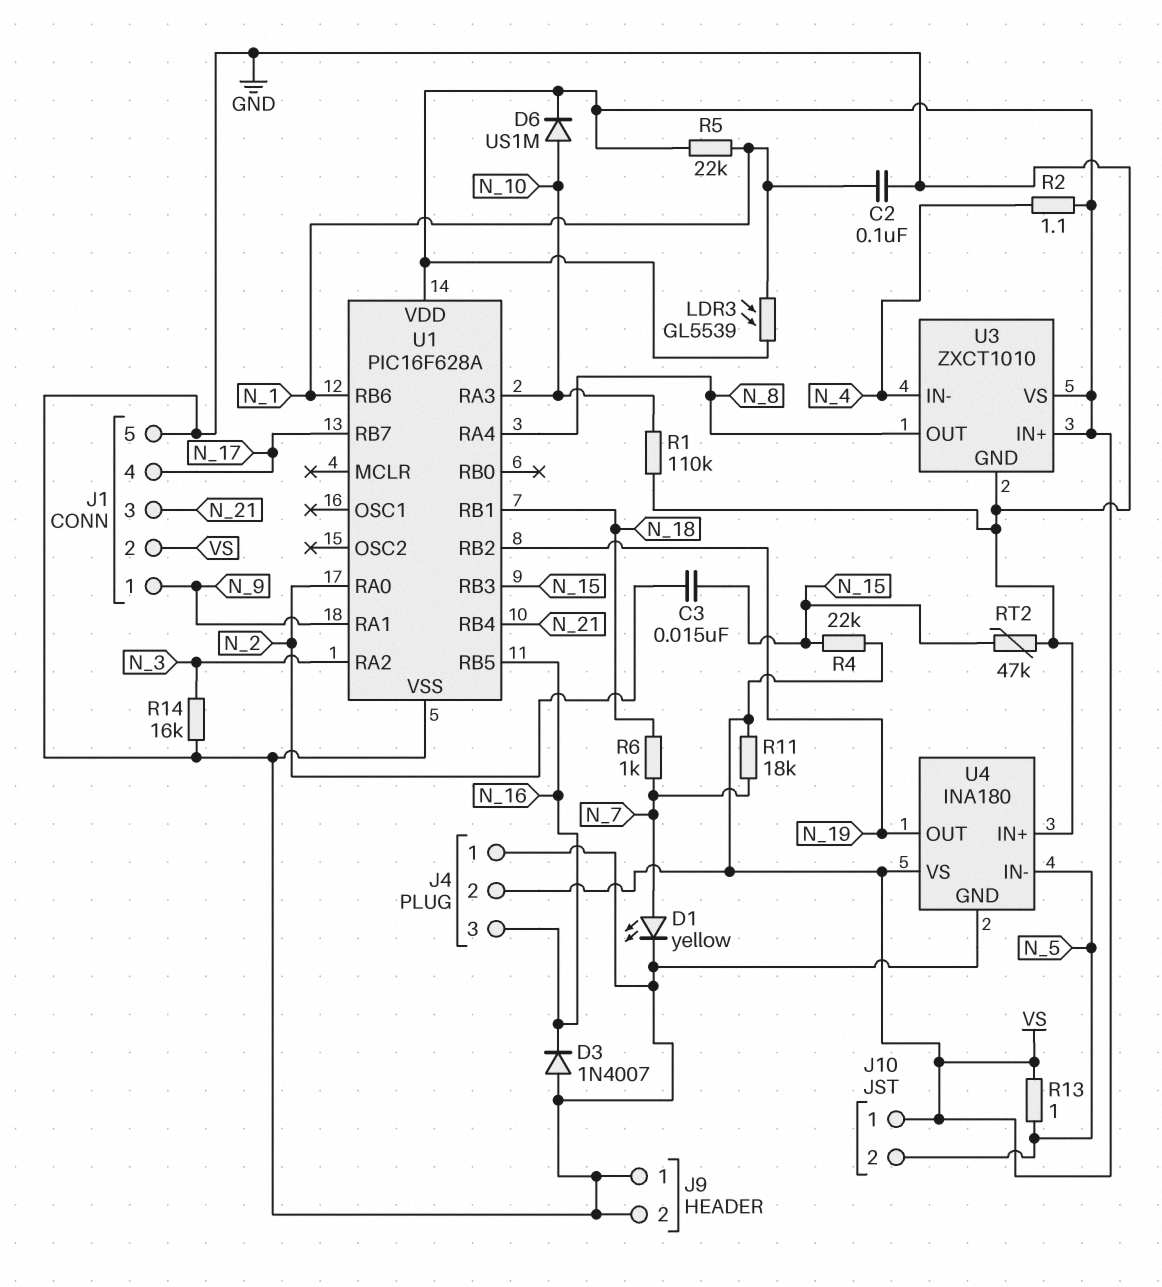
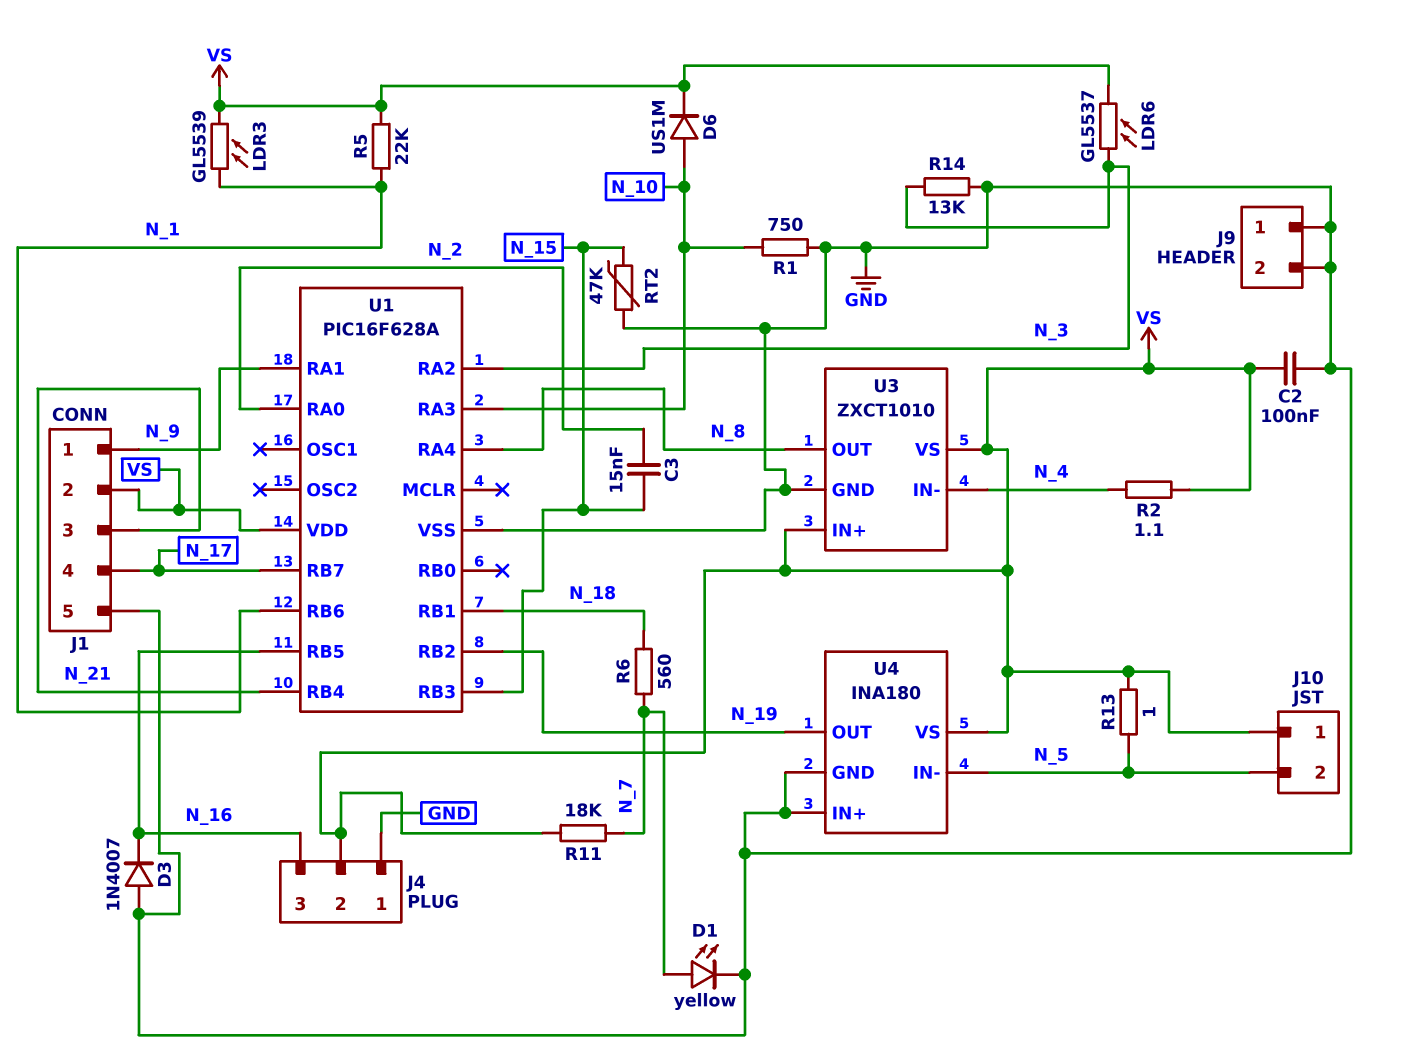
C2: 100nF (GND, N_1) -> 100nF (GND, VS)
LDR6: none -> GL5537 (N_3, VS)
R1: 110k (GND, N_10) -> 750 (GND, N_10)
R4: 22k (N_15, VS) -> none
R6: 1k (N_7, N_18) -> 560 (N_7, N_18)
R14: 16k (GND, N_3) -> 13k (GND, N_3)

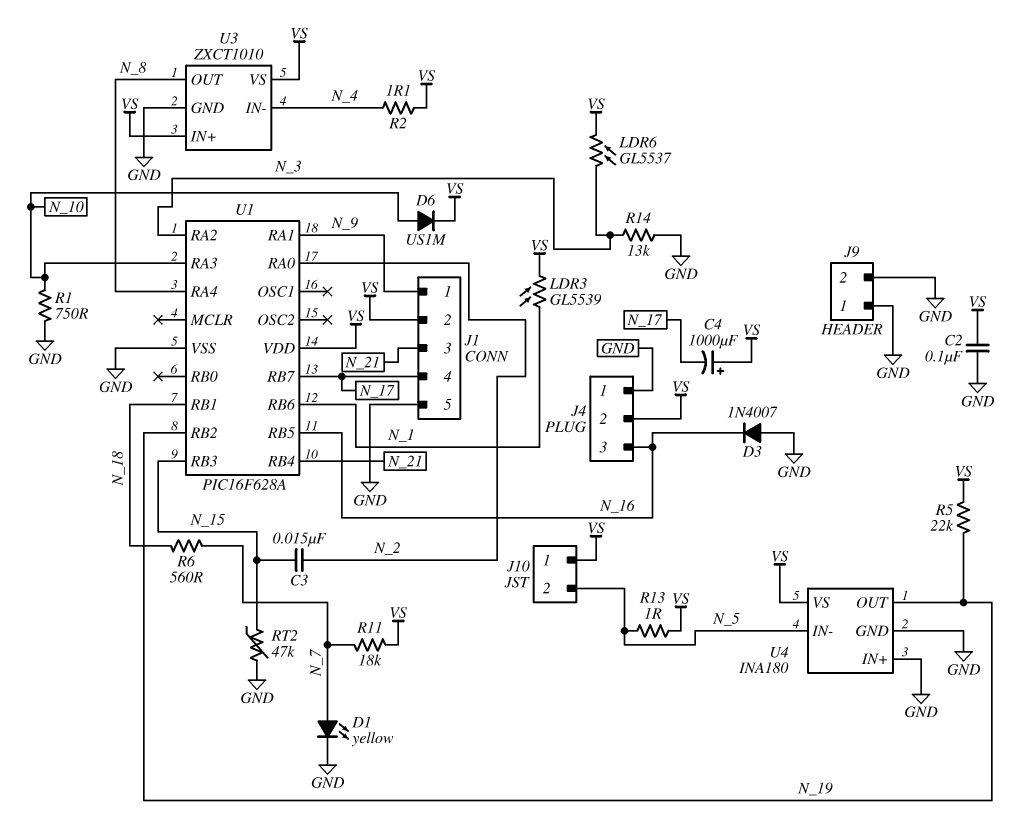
C4: none -> 1000uF (plus VS, minus N_17)
R5: 22k (N_1, VS) -> 22k (N_19, VS)

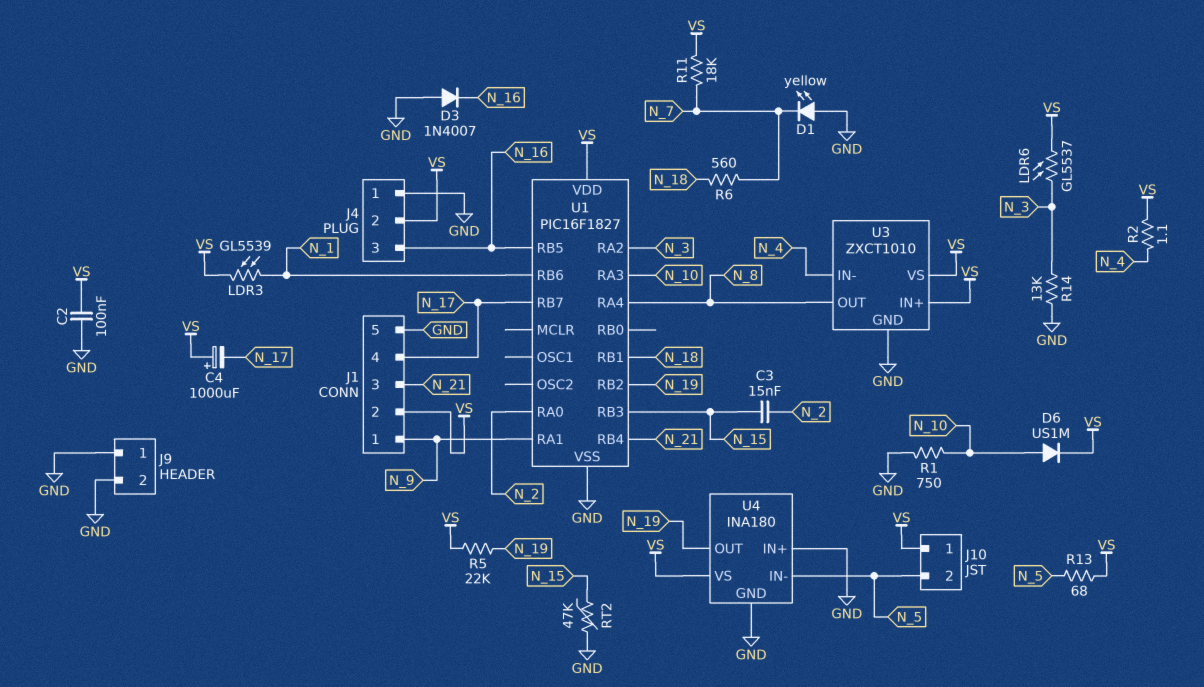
D1: LED yellow (A N_7, K GND) -> LED yellow (A GND, K N_7)
R13: 1 (N_5, VS) -> 68 (N_5, VS)
U1: PIC16F628A -> PIC16F1827

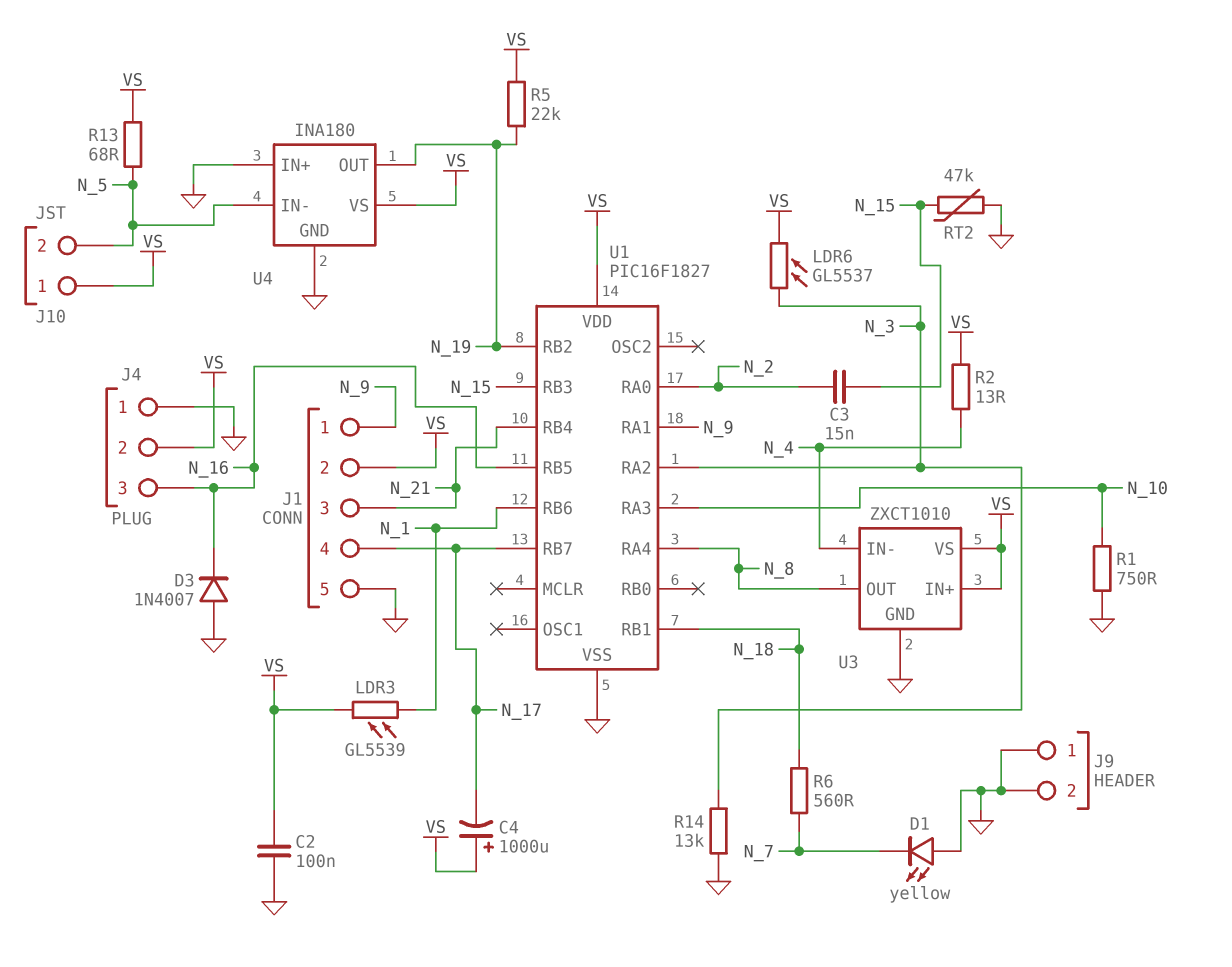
D6: diode US1M (A N_10, K VS) -> none
R2: 1.1 (N_4, VS) -> 13 (N_4, VS)
R11: 18k (N_7, VS) -> none

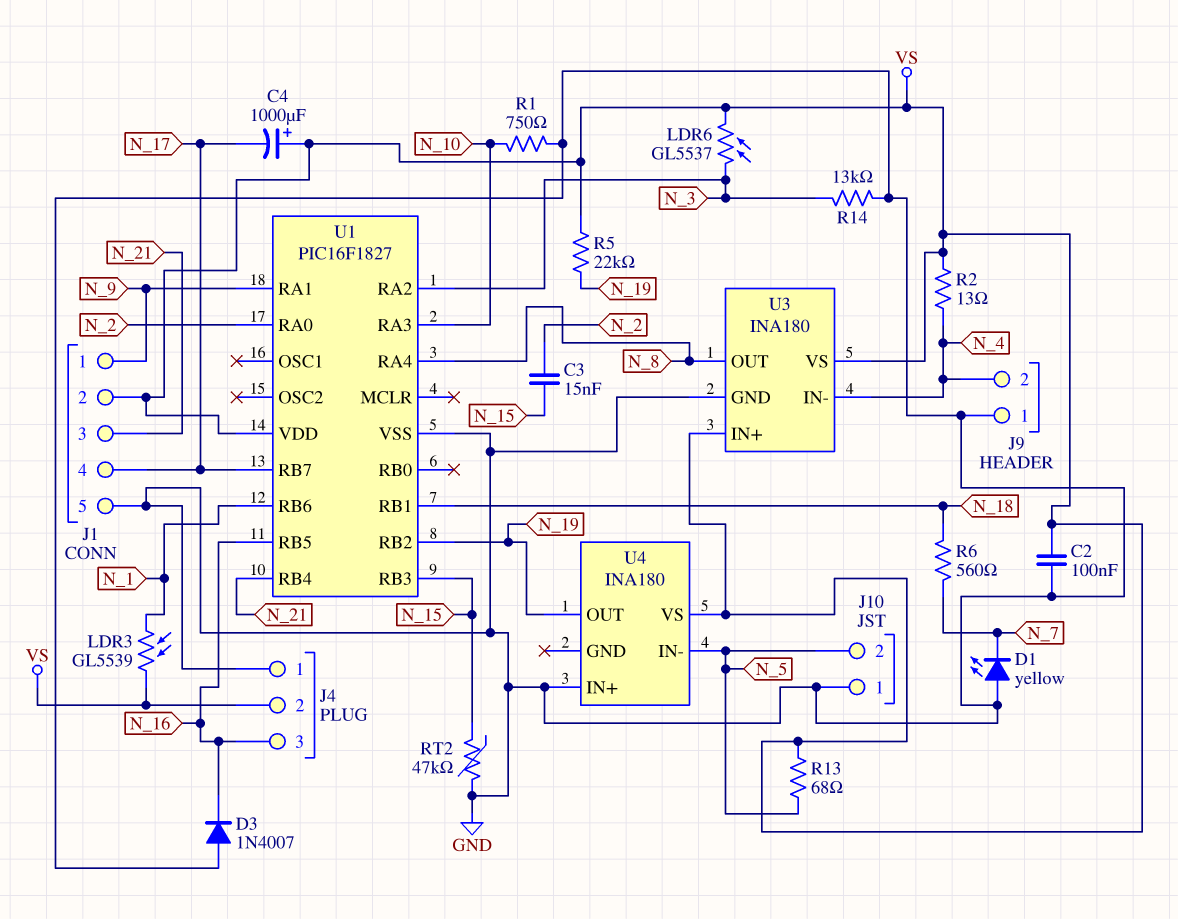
J9 pin 2: GND -> N_4
J10 pin 1: VS -> GND
U3: ZXCT1010 -> INA180
U4 pin GND: GND -> none

